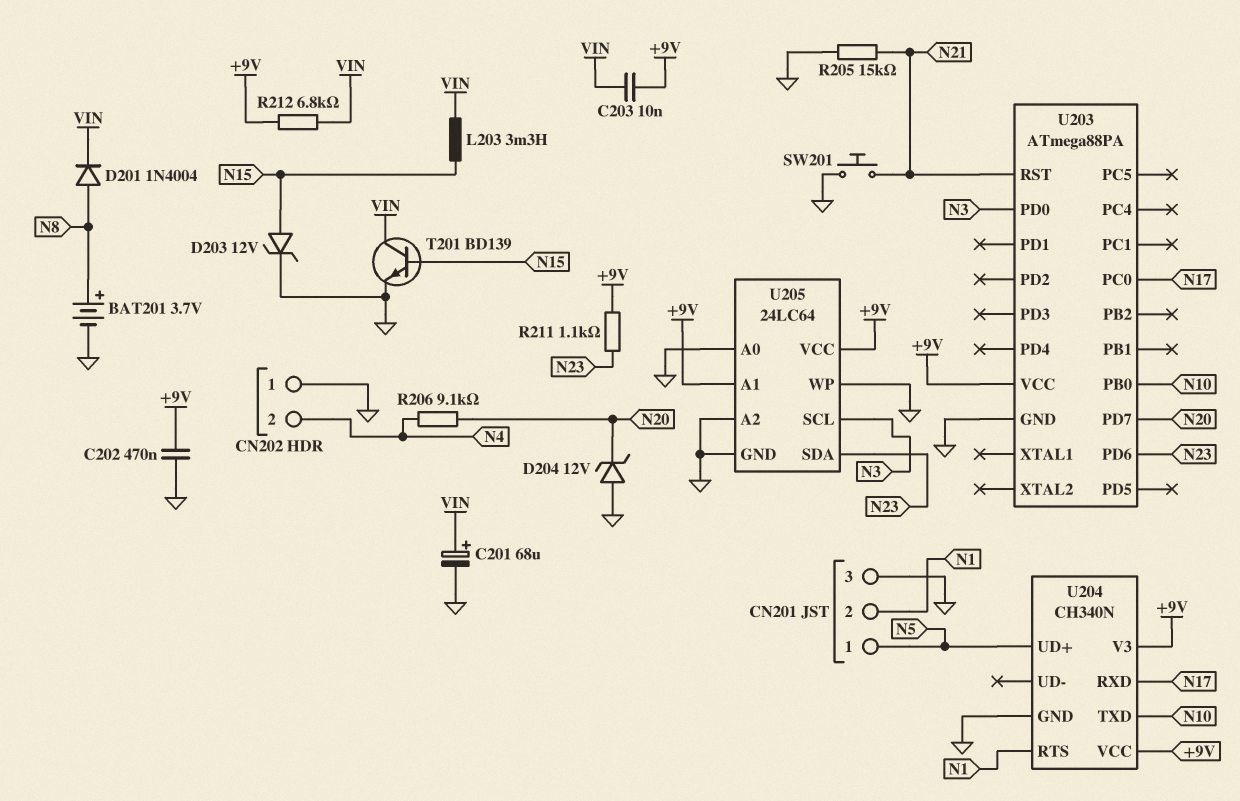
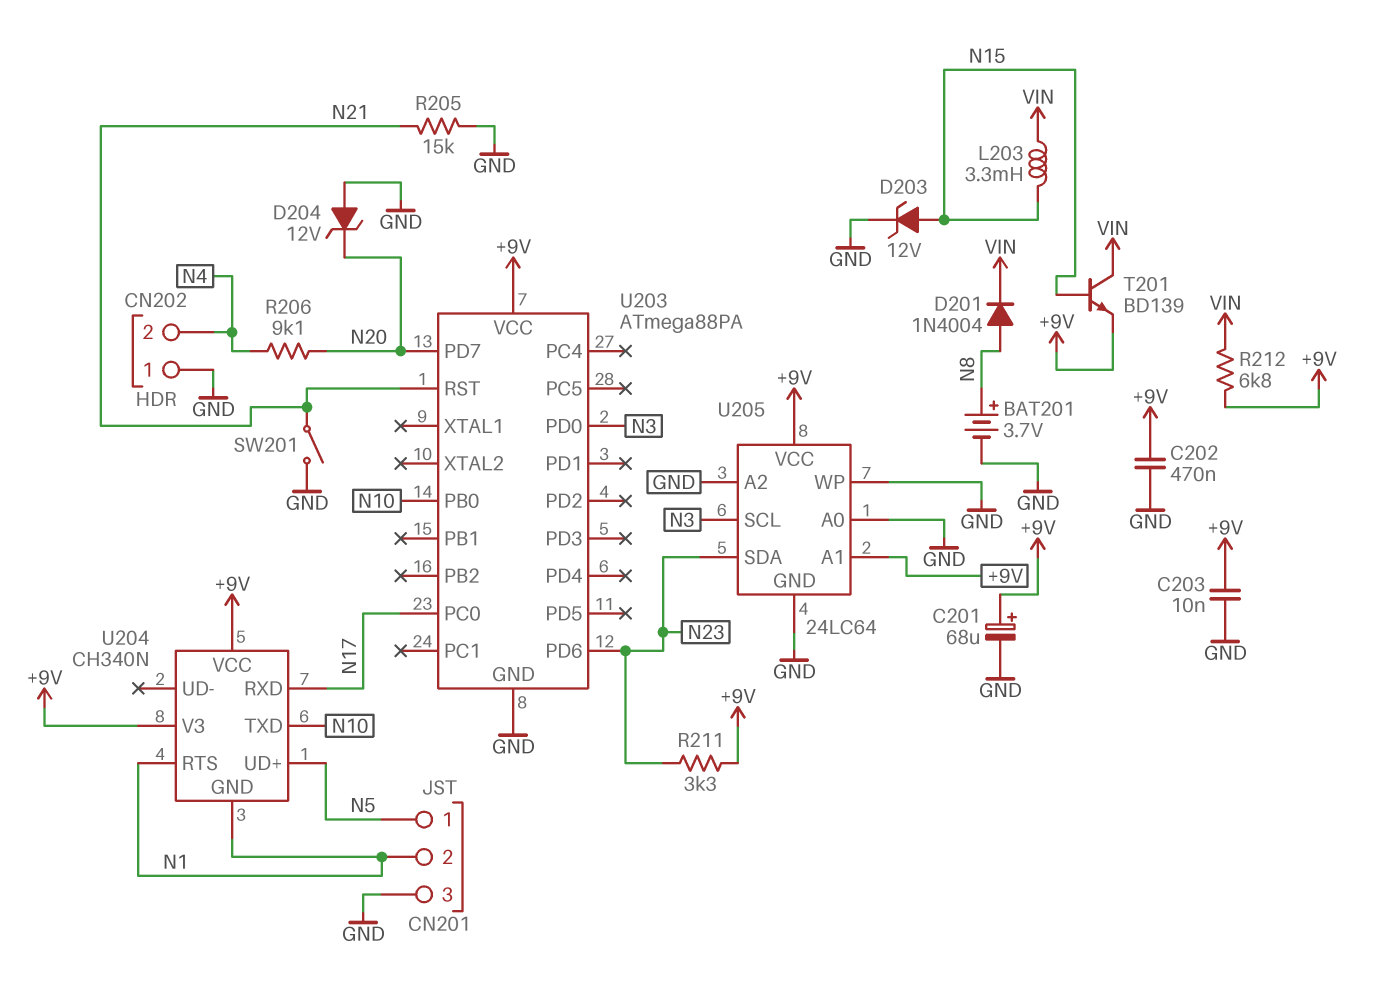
C201: 68uF (plus VIN, minus GND) -> 68uF (plus +9V, minus GND)
C203: 10nF (+9V, VIN) -> 10nF (+9V, GND)
R211: 1.1k (+9V, N23) -> 3.3k (+9V, N23)
SW201: button (GND, N21) -> switch (GND, N21)
T201: NPN BD139 (B N15, C VIN, E GND) -> NPN BD139 (B N15, C VIN, E +9V)
U204 pin GND: GND -> N1

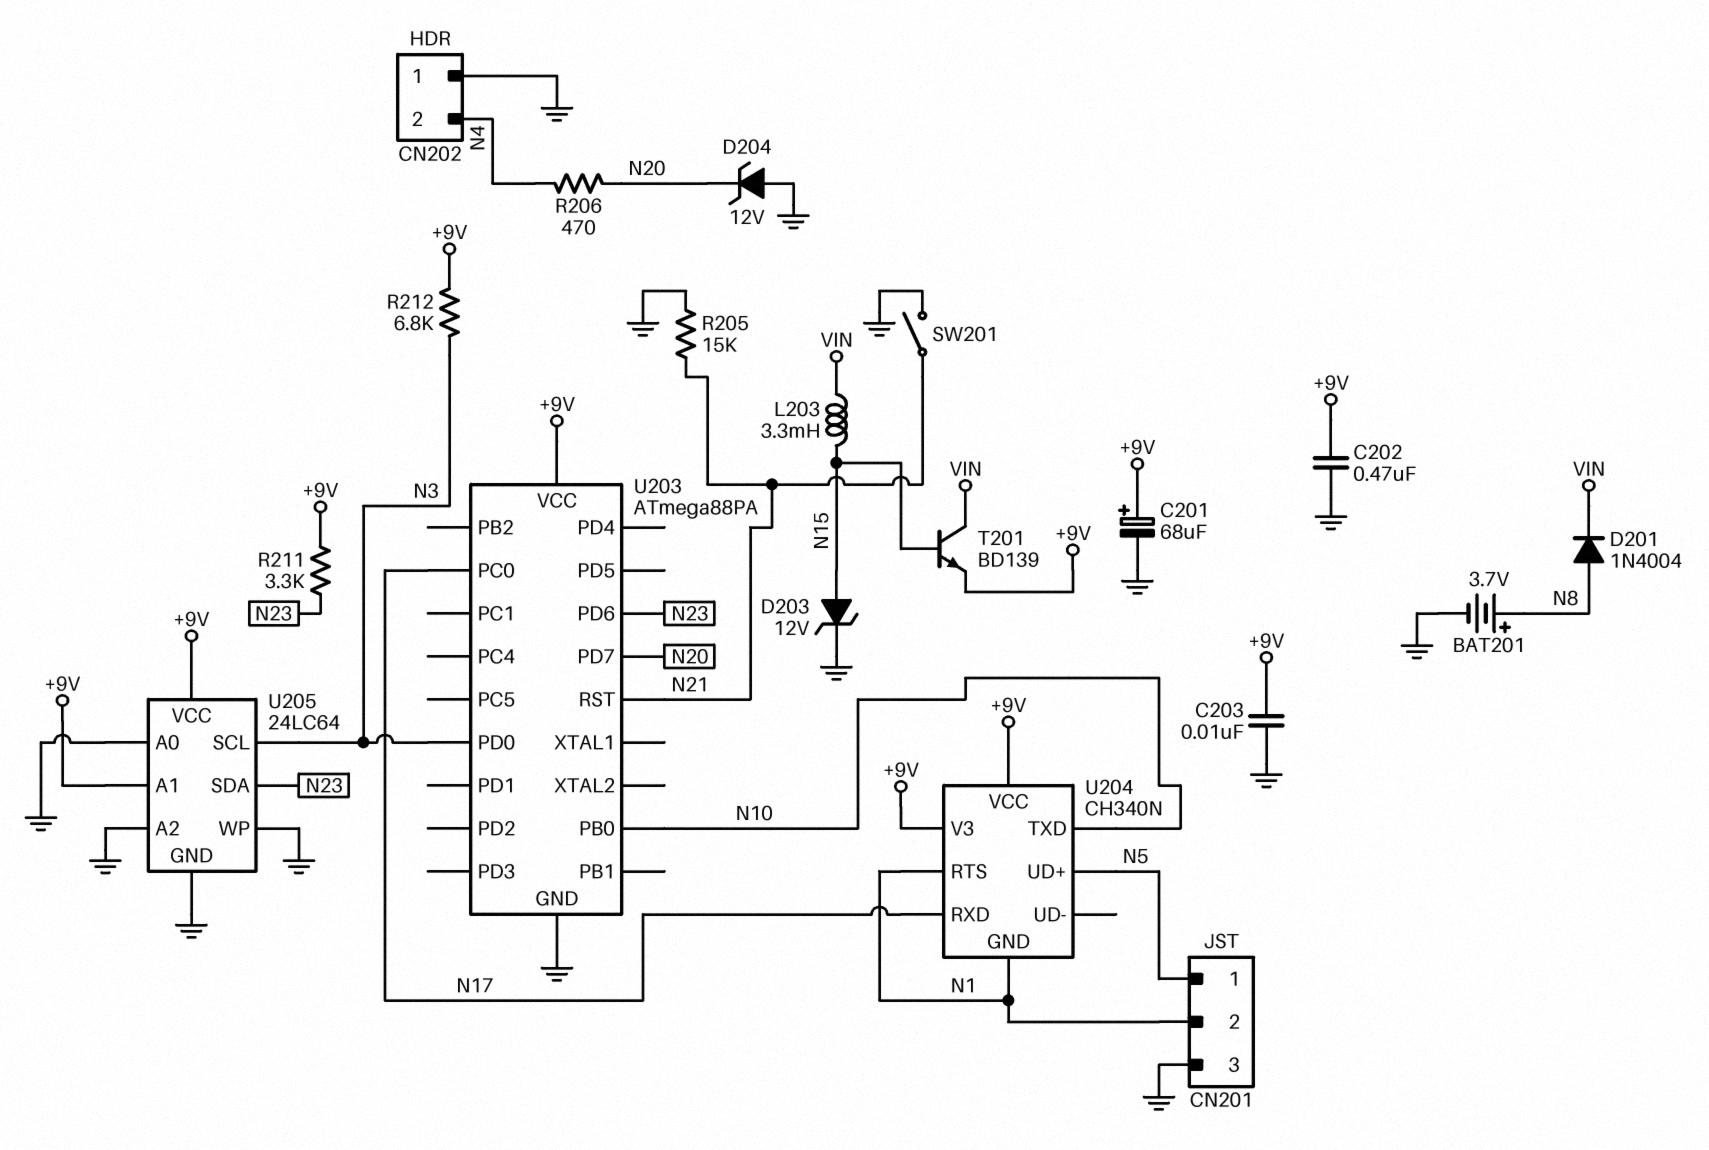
R206: 9.1k (N4, N20) -> 470 (N4, N20)
R212: 6.8k (+9V, VIN) -> 6.8k (+9V, N3)

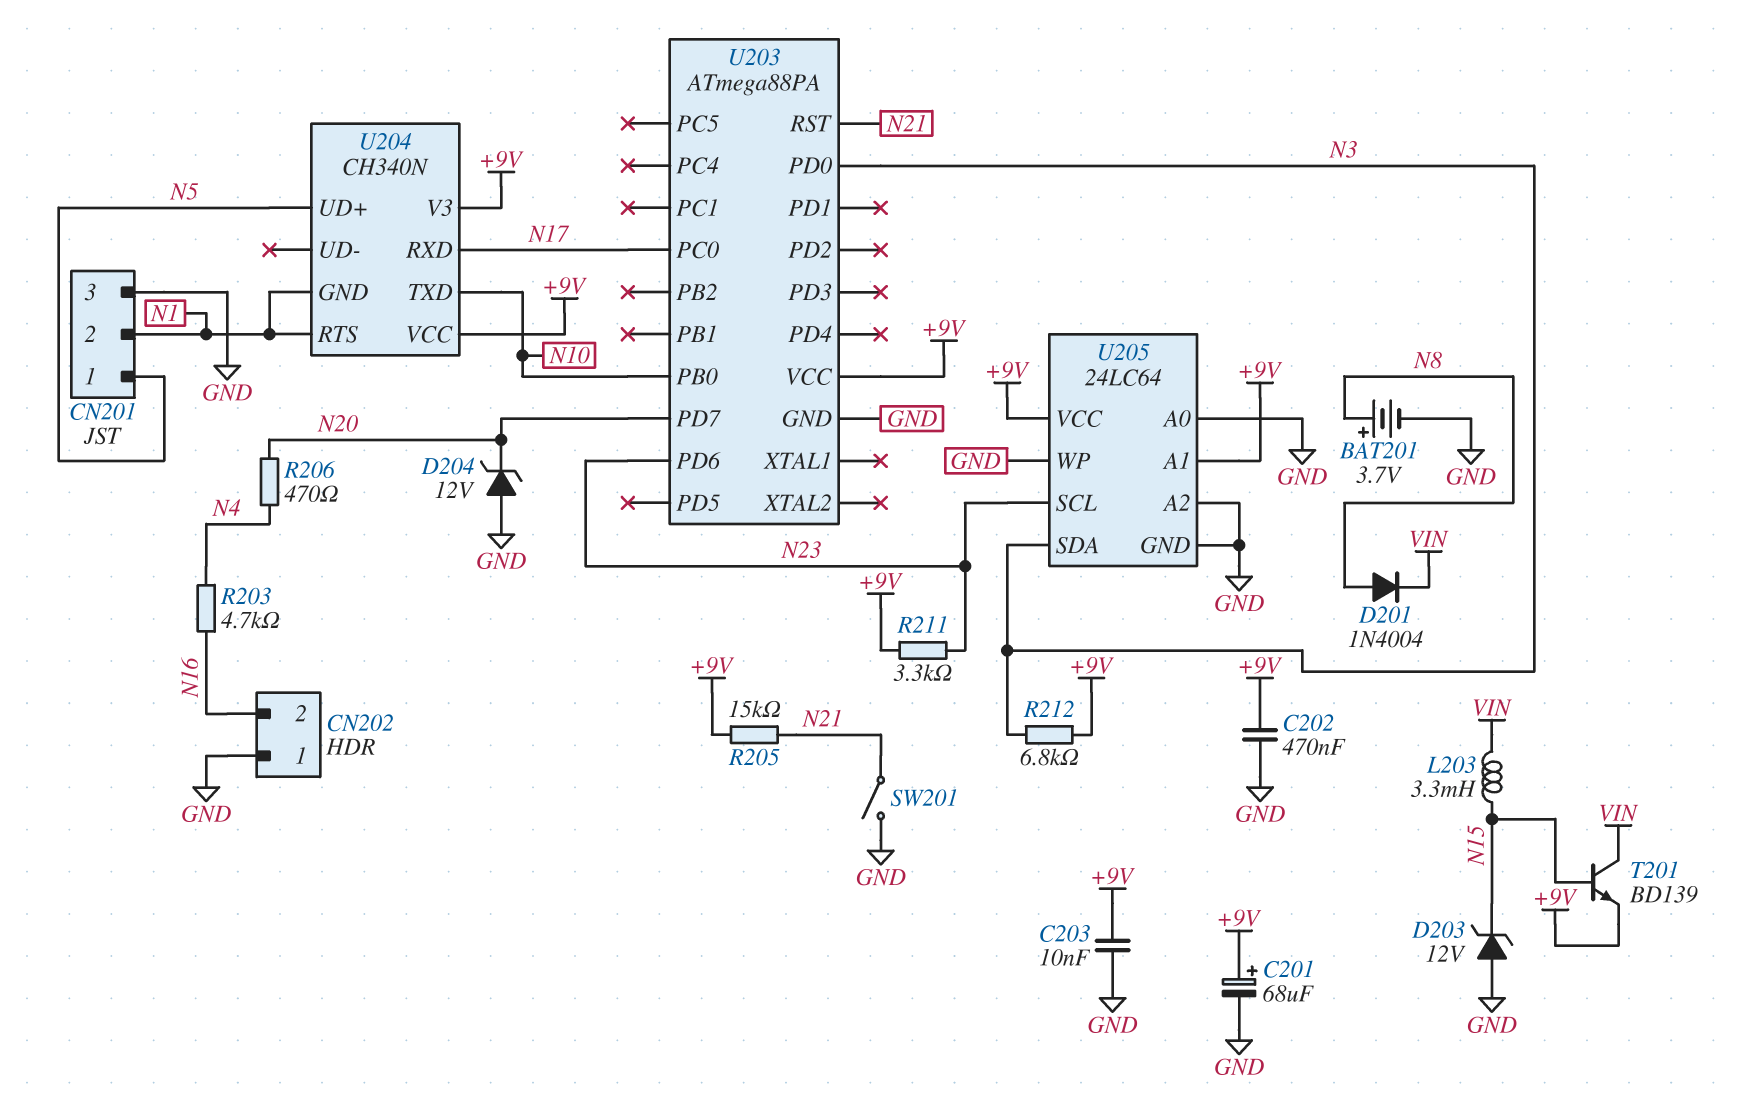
CN202 pin 2: N4 -> N16
D203: zener 12V (A N15, K GND) -> zener 12V (A GND, K N15)
R203: none -> 4.7k (N4, N16)
R205: 15k (GND, N21) -> 15k (+9V, N21)
U205 pin SCL: N3 -> N23
U205 pin SDA: N23 -> N3

